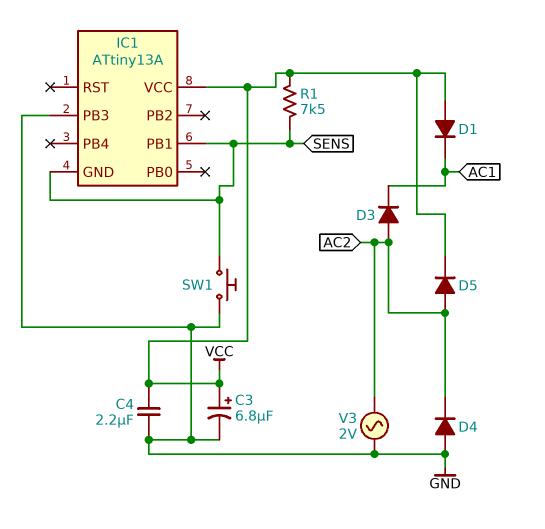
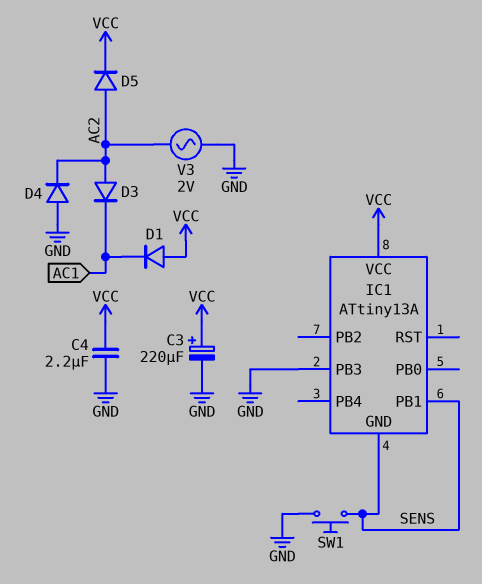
C3: 6.8uF (plus VCC, minus GND) -> 220uF (plus VCC, minus GND)
R1: 7.5k (SENS, VCC) -> none

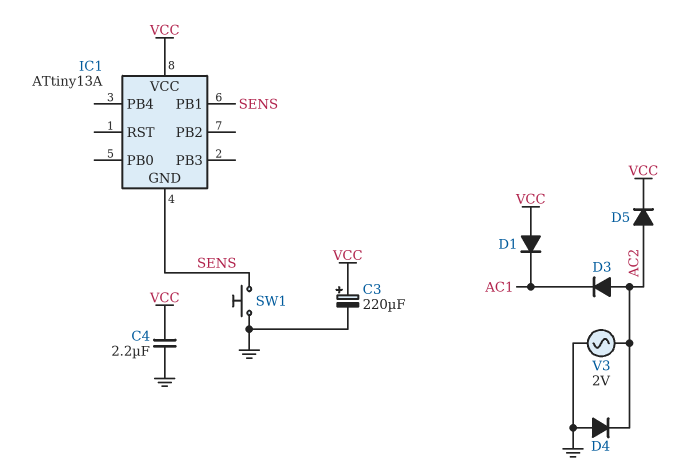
IC1 pin PB3: GND -> none

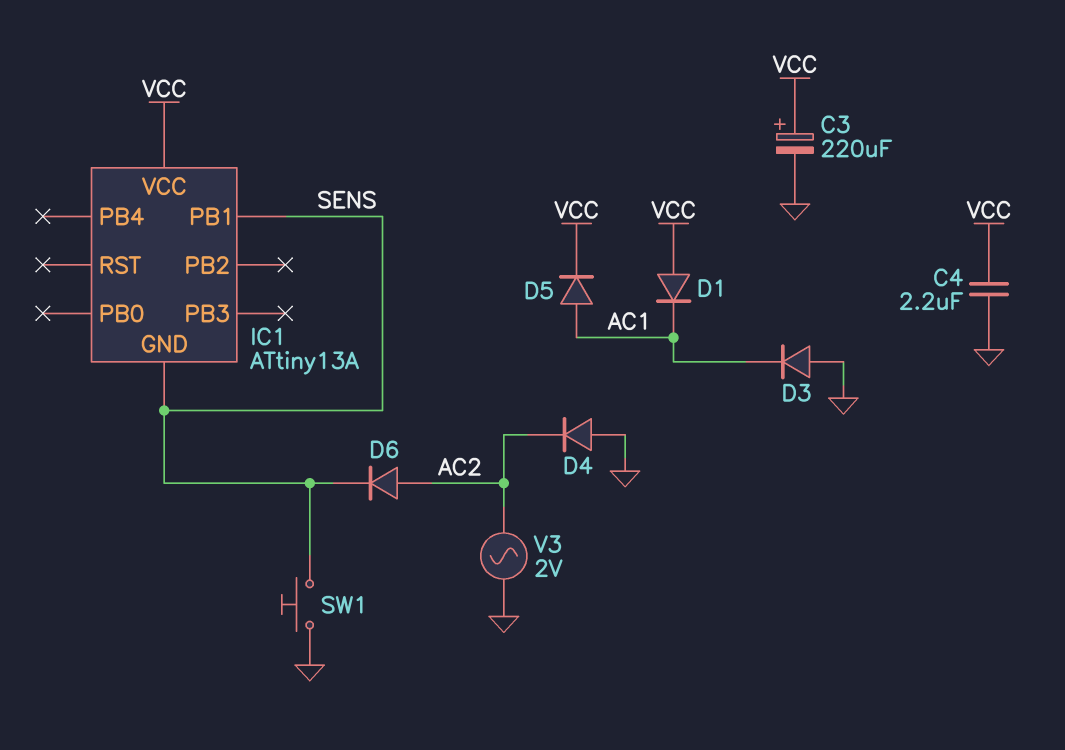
D3: diode (A AC2, K AC1) -> diode (A GND, K AC1)
D5: diode (A AC2, K VCC) -> diode (A AC1, K VCC)
D6: none -> diode (A AC2, K SENS)

